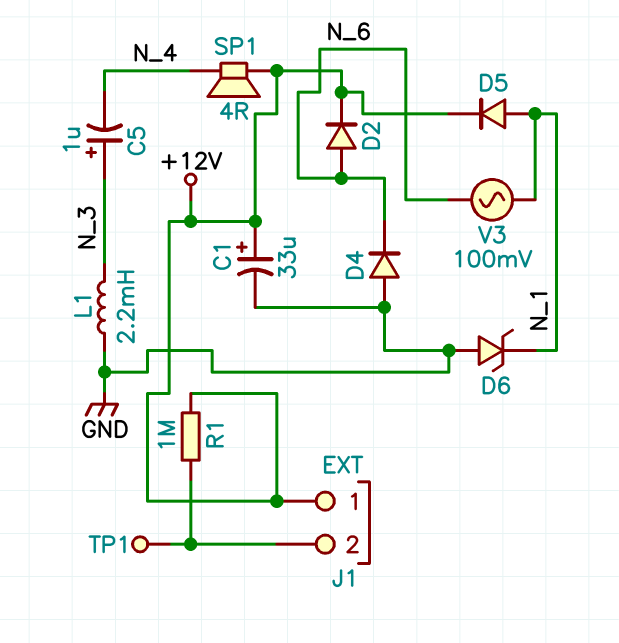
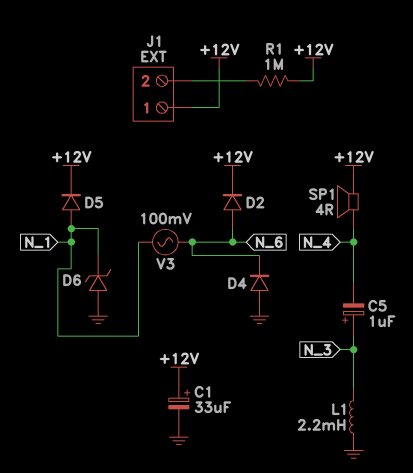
TP1: test point (J1/2) -> none

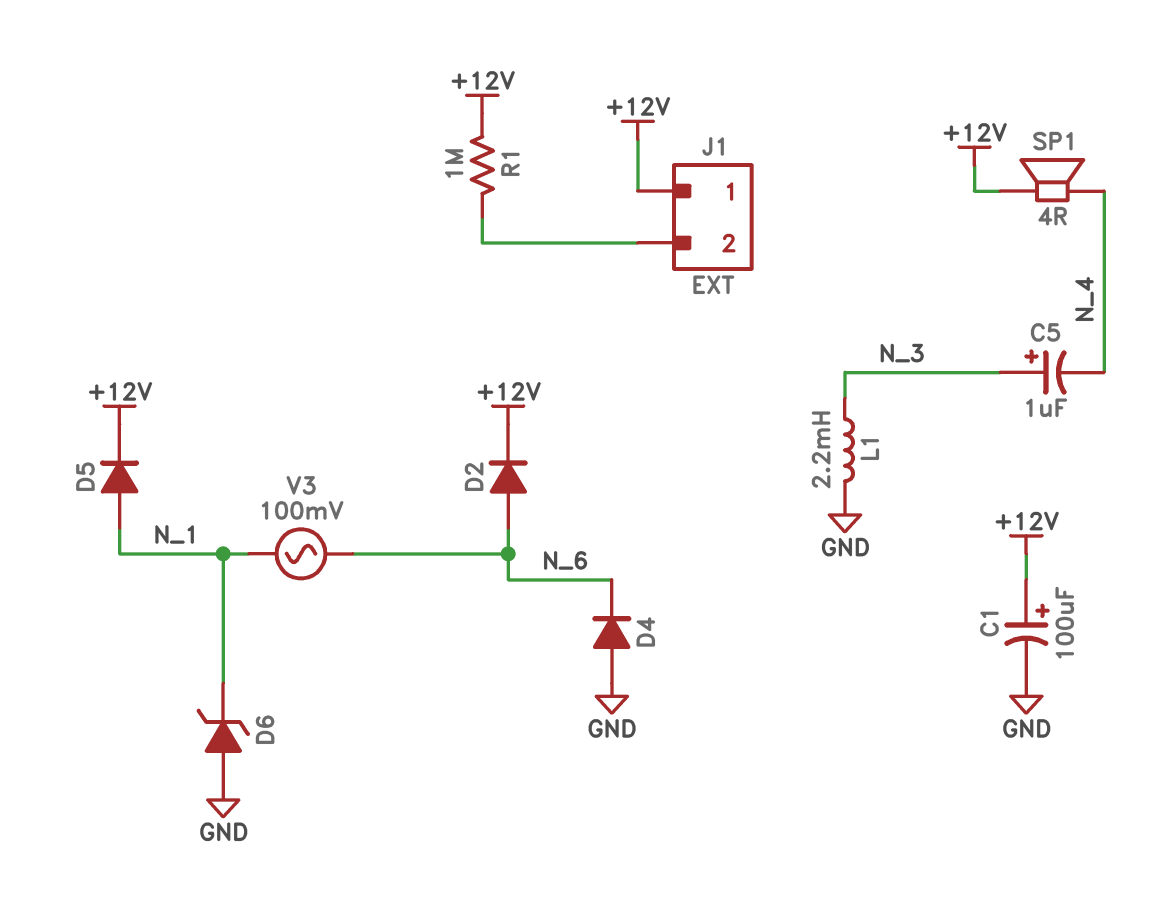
C1: 33uF (plus +12V, minus GND) -> 100uF (plus +12V, minus GND)

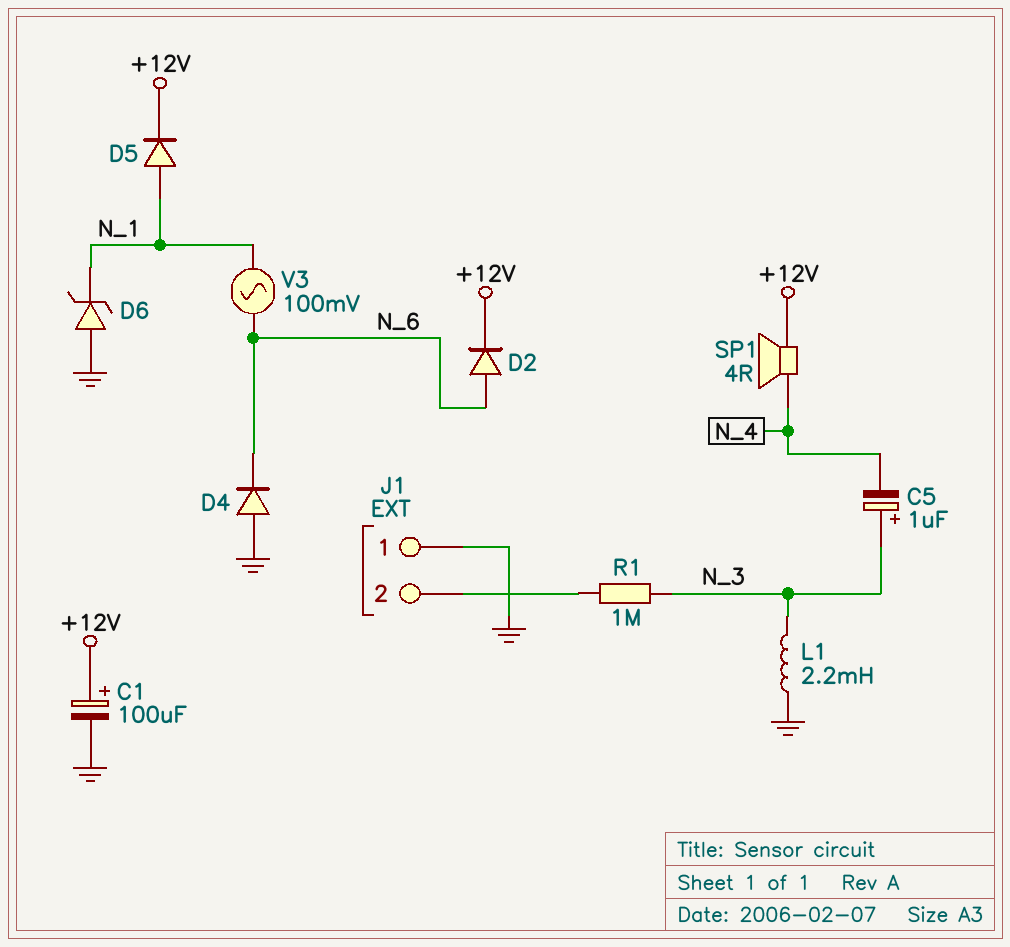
J1 pin 1: +12V -> GND
R1: 1M (+12V, J1/2) -> 1M (J1/2, N_3)

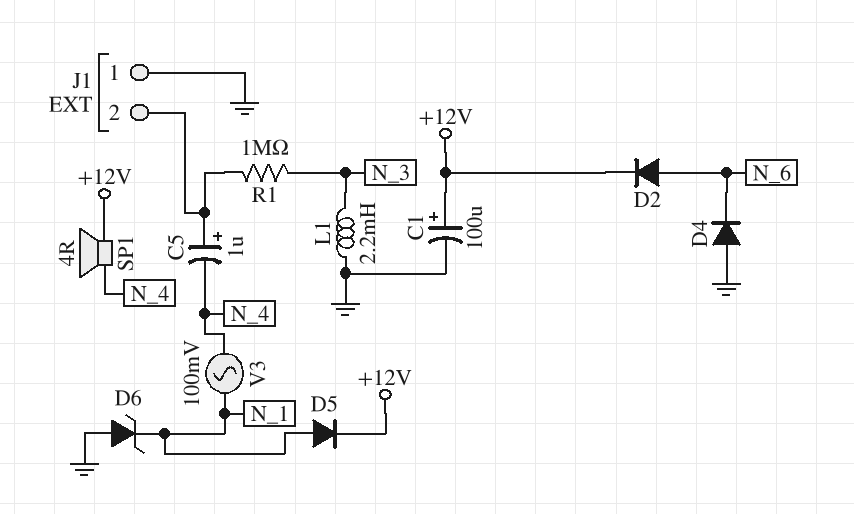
C5: 1uF (plus N_3, minus N_4) -> 1uF (plus J1/2, minus N_4)
V3: AC 100mV (N_1, N_6) -> AC 100mV (N_1, N_4)

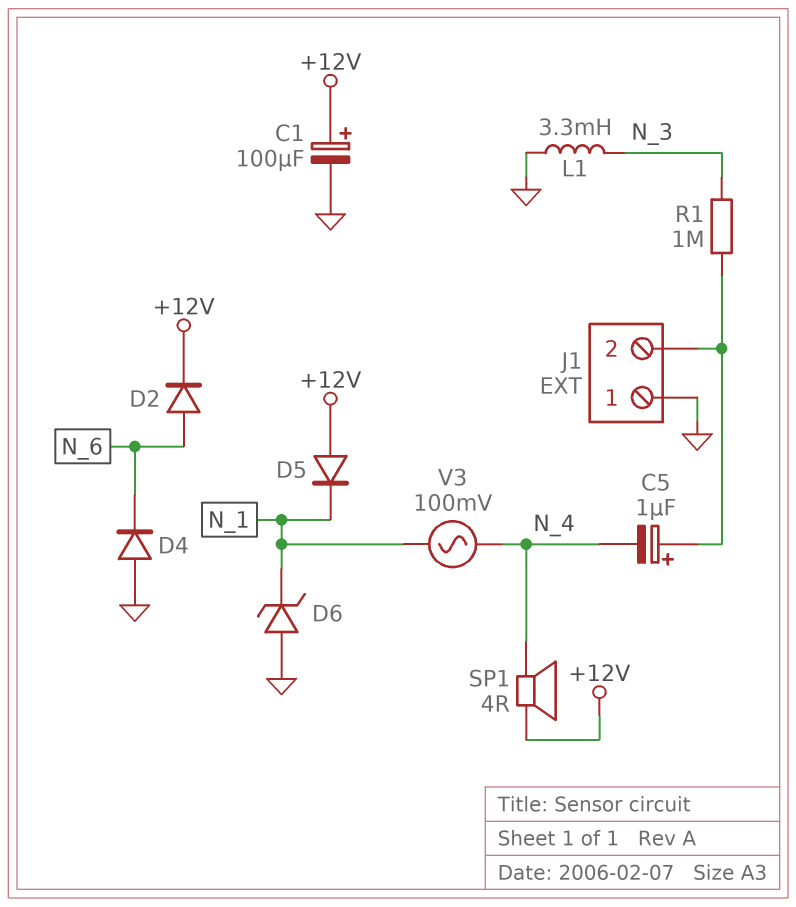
D5: diode (A N_1, K +12V) -> diode (A +12V, K N_1)
L1: 2.2mH (GND, N_3) -> 3.3mH (GND, N_3)

